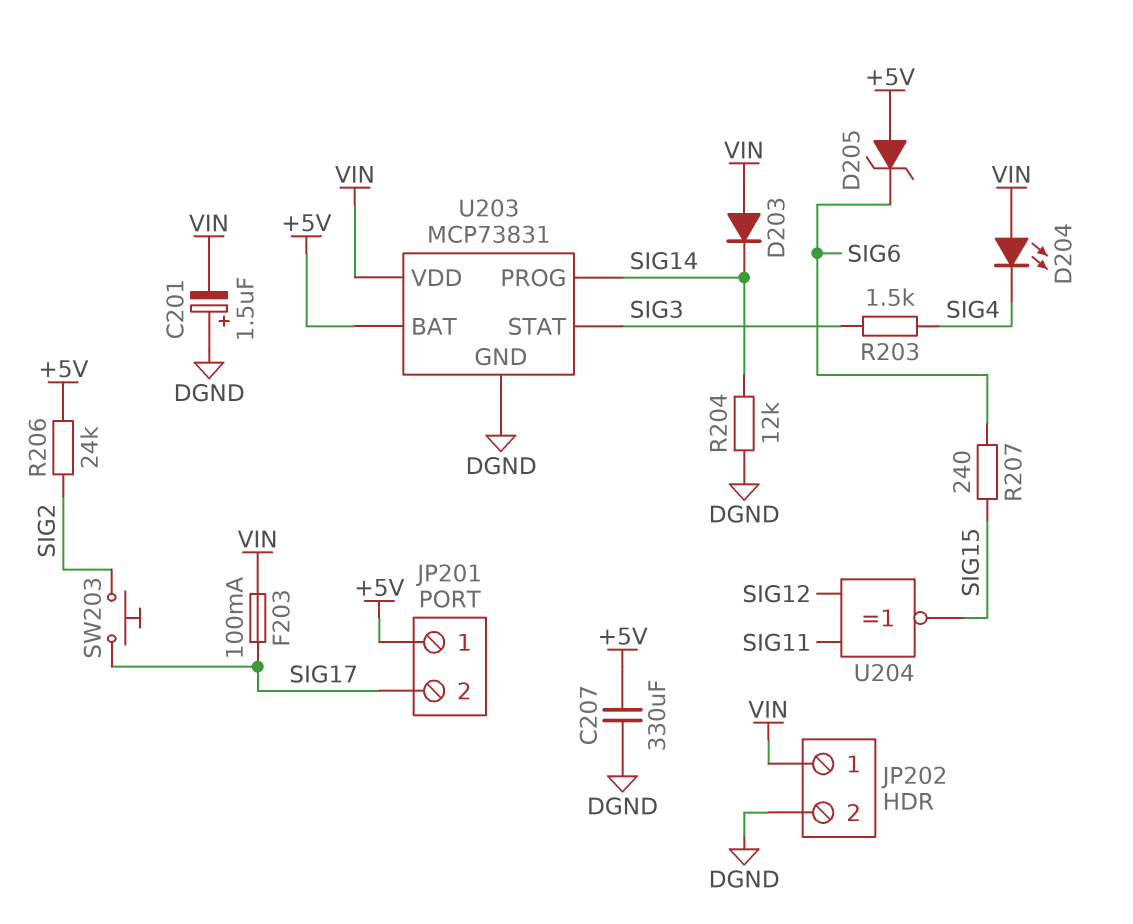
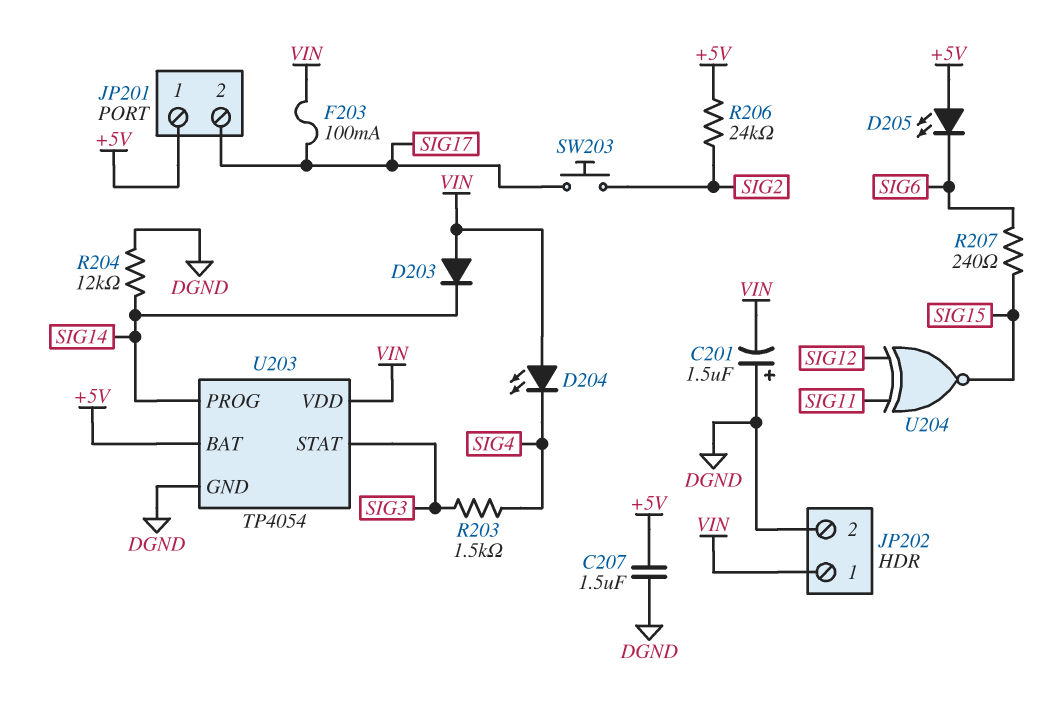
C207: 330uF (+5V, DGND) -> 1.5uF (+5V, DGND)
D205: zener (A +5V, K SIG6) -> LED (A +5V, K SIG6)
U203: MCP73831 -> TP4054

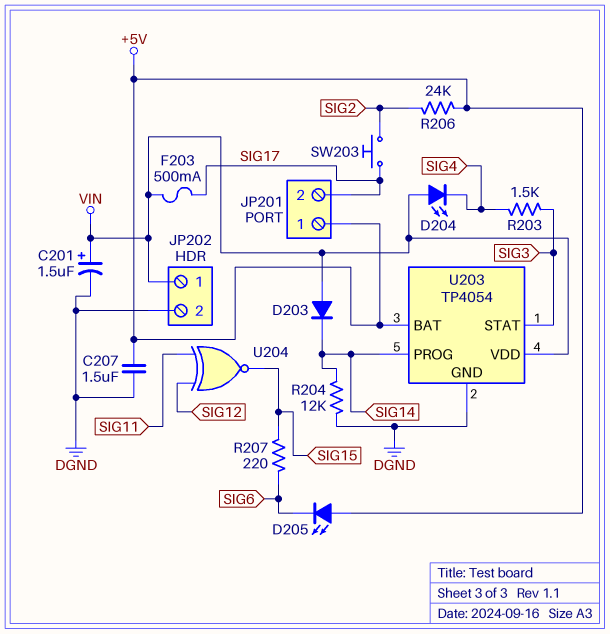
C201: 1.5uF (plus DGND, minus VIN) -> 1.5uF (plus VIN, minus DGND)
F203: 100mA (SIG17, VIN) -> 500mA (SIG17, VIN)
R207: 240 (SIG6, SIG15) -> 220 (SIG6, SIG15)

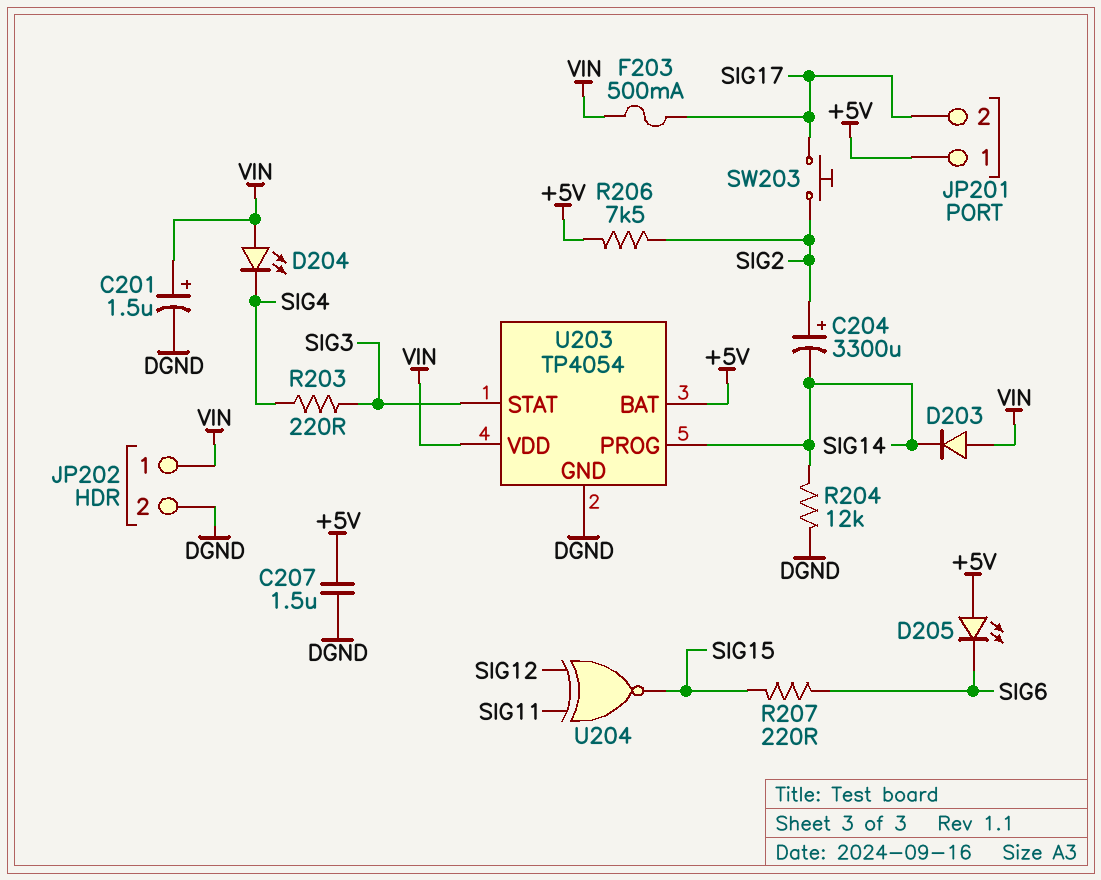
C204: none -> 3300uF (plus SIG2, minus SIG14)
R203: 1.5k (SIG3, SIG4) -> 220 (SIG3, SIG4)
R206: 24k (+5V, SIG2) -> 7.5k (+5V, SIG2)

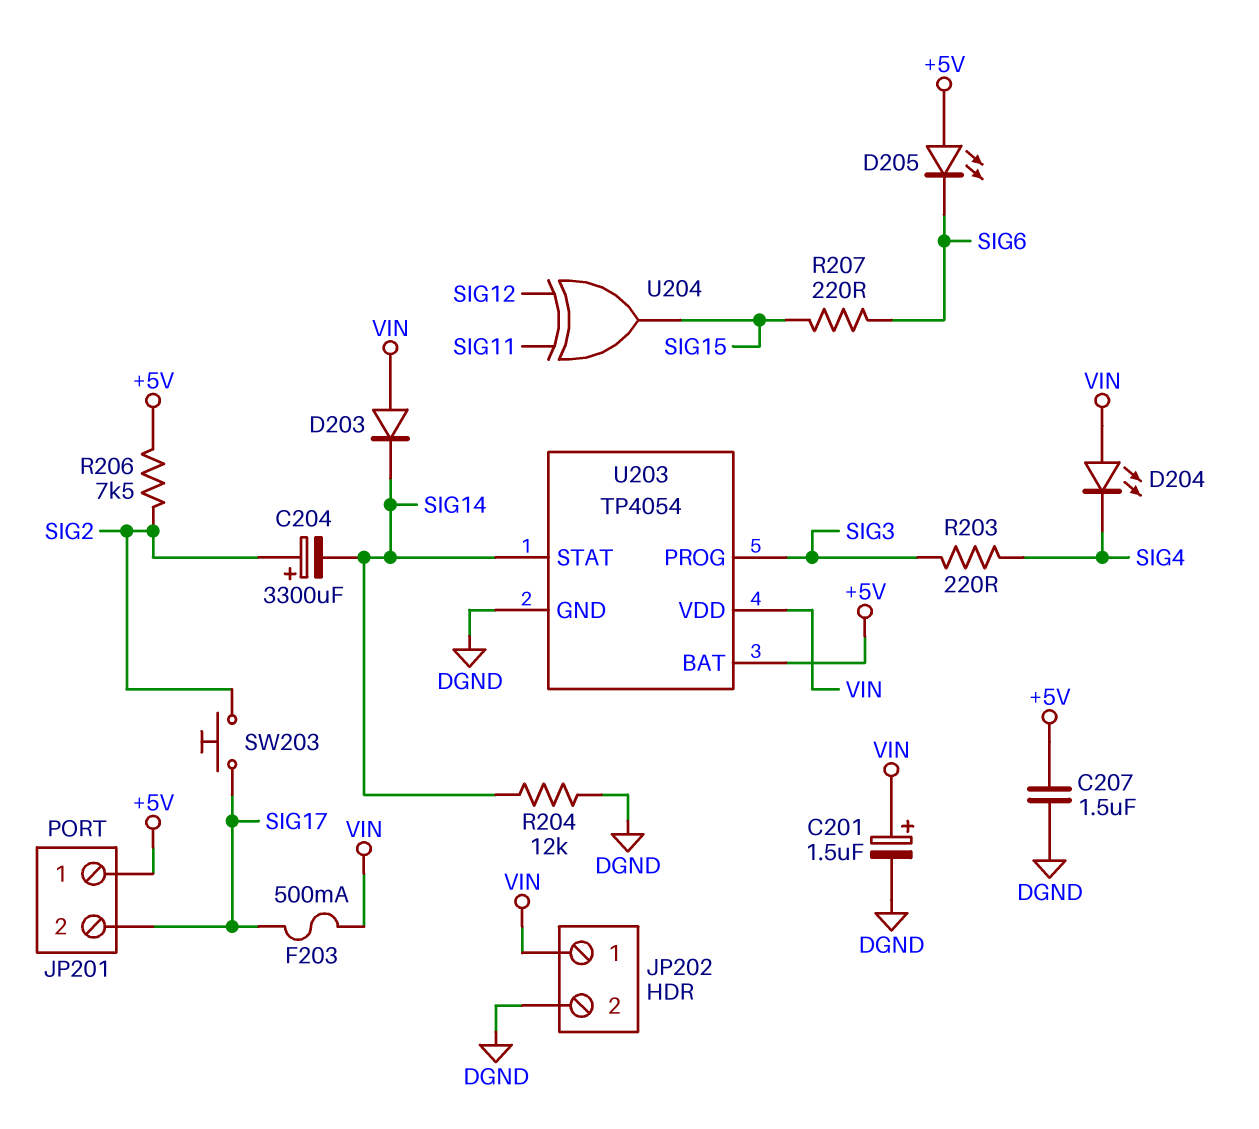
U203 pin PROG: SIG14 -> SIG3
U203 pin STAT: SIG3 -> SIG14
U204: XNOR (in SIG11, in SIG12, out SIG15) -> XOR (in SIG11, in SIG12, out SIG15)

